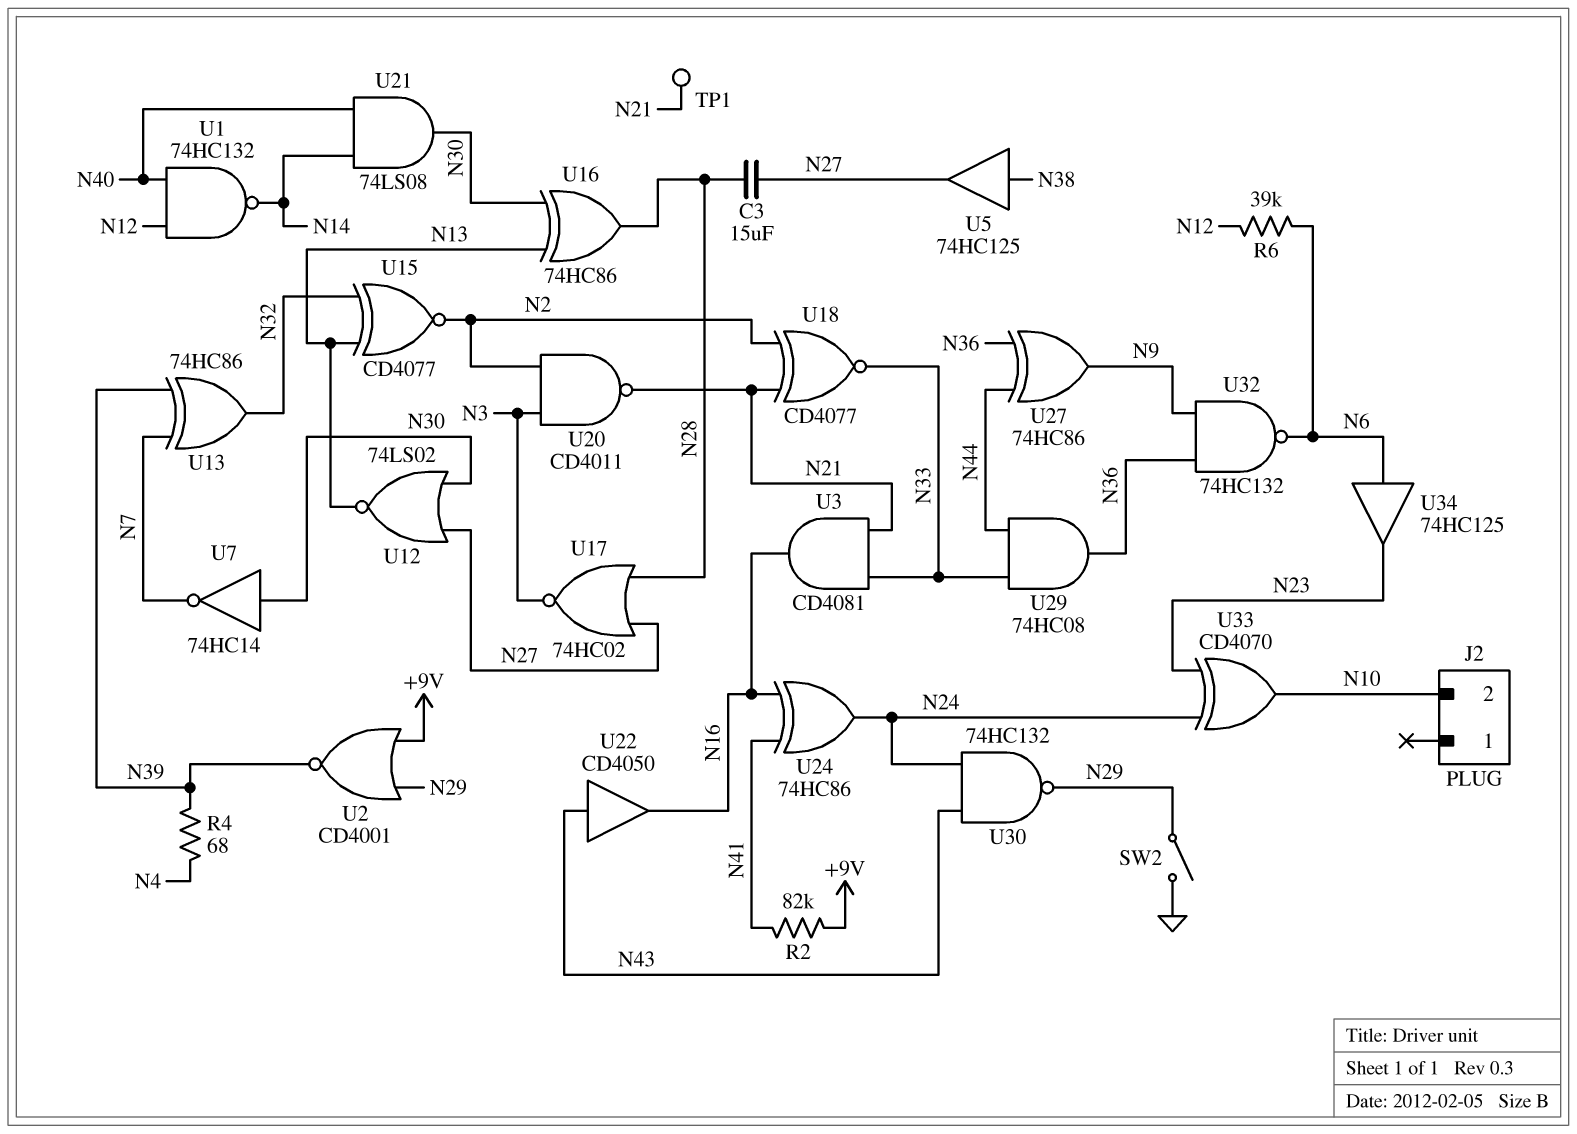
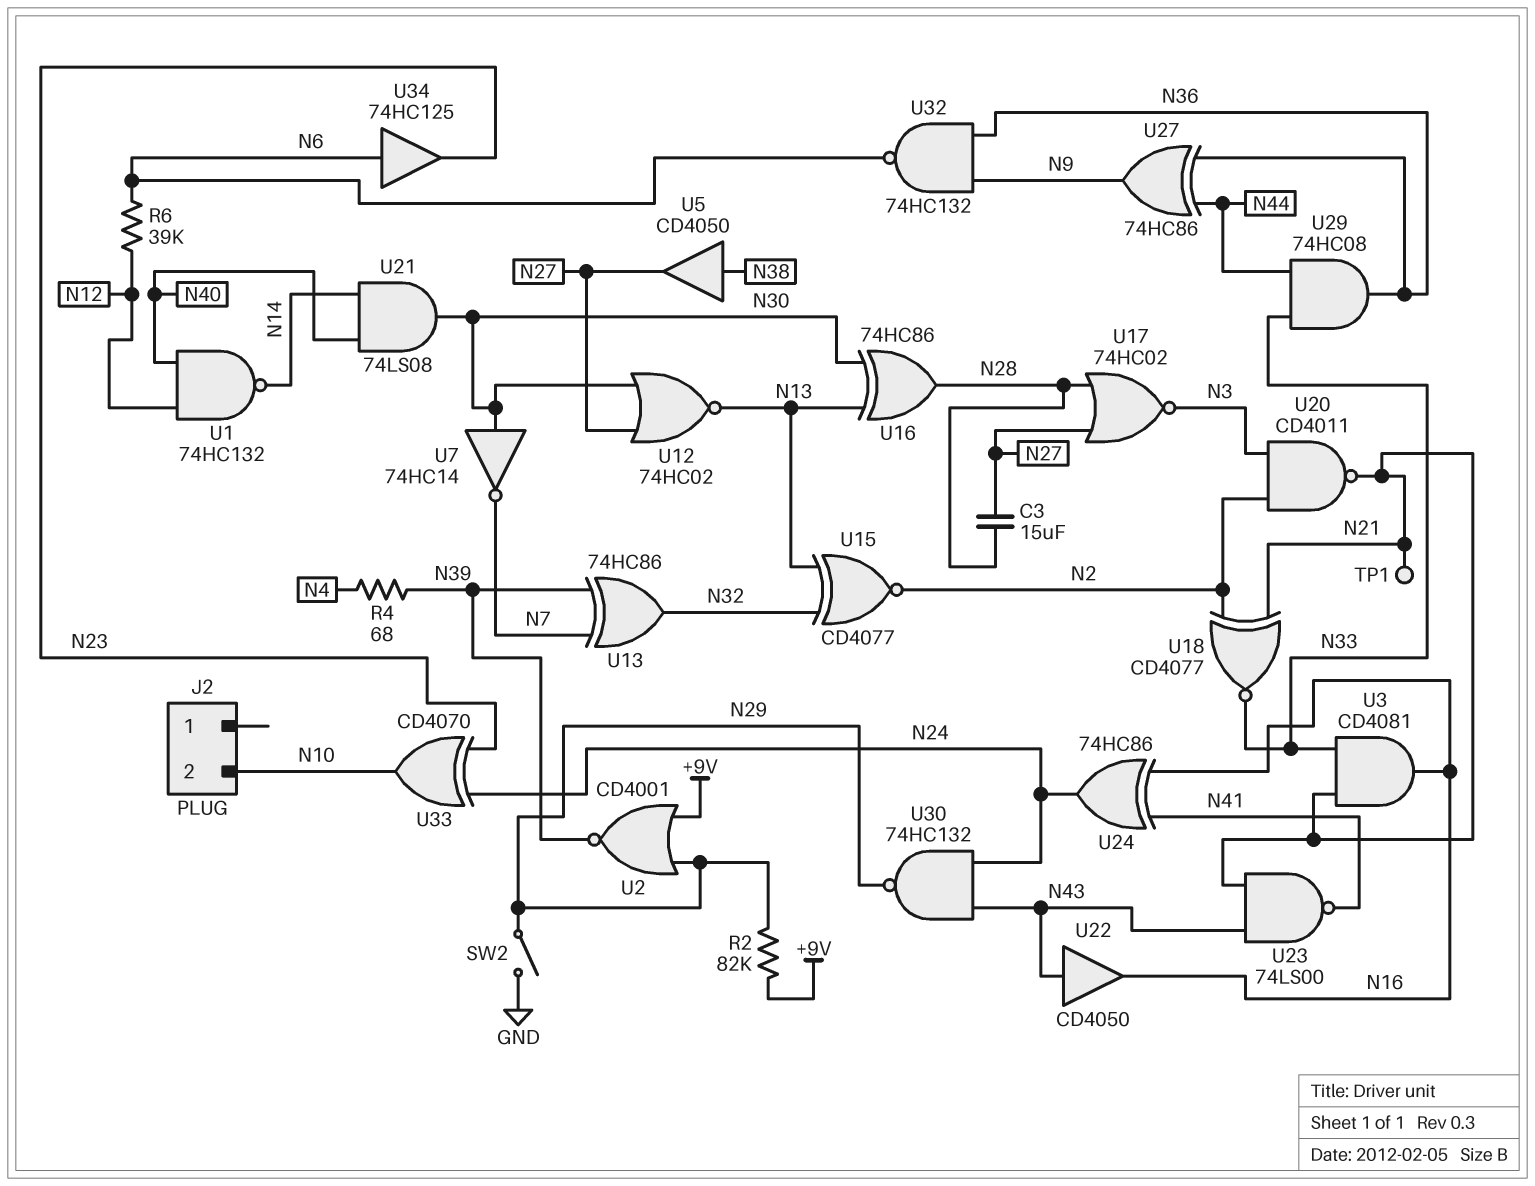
R2: 82k (+9V, N41) -> 82k (+9V, N29)
U5: buffer 74HC125 (in N38, out N27) -> buffer CD4050 (in N38, out N27)
U12: NOR 74LS02 (in N27, in N30, out N13) -> NOR 74HC02 (in N27, in N30, out N13)
U23: none -> NAND 74LS00 (in N21, in N43, out N41)

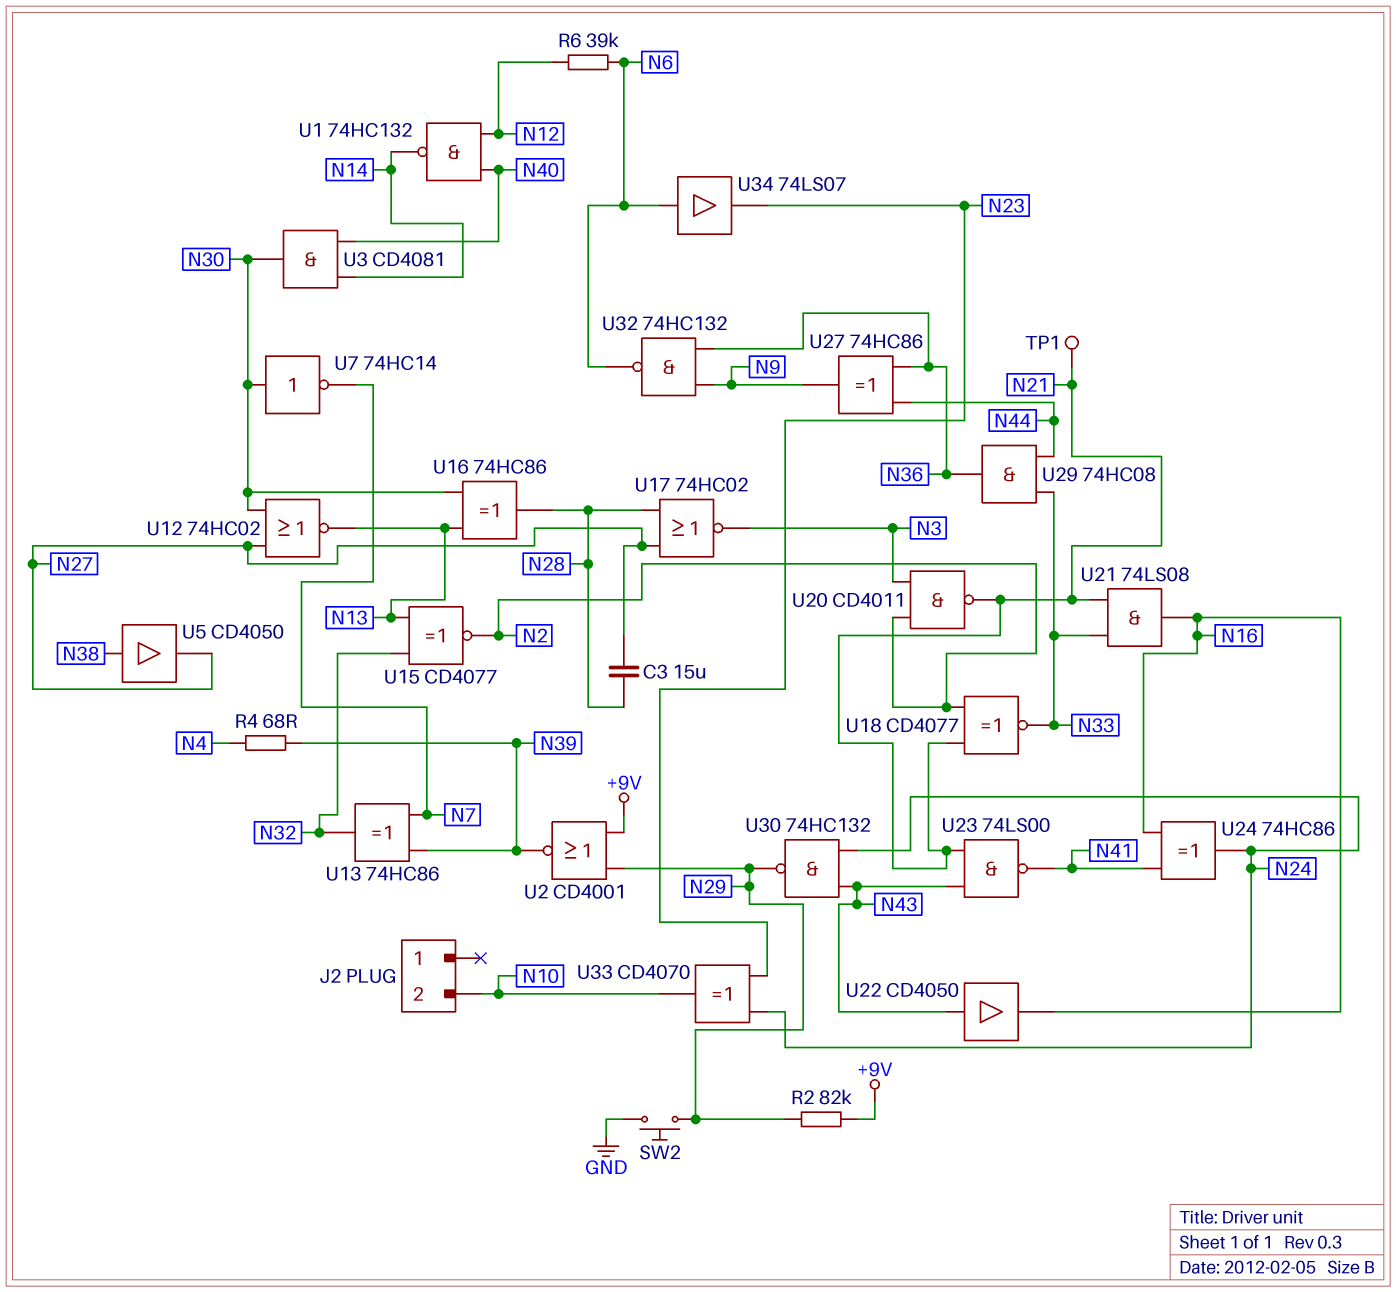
SW2: switch (GND, N29) -> button (GND, N29)
U3: AND CD4081 (in N21, in N33, out N16) -> AND CD4081 (in N14, in N40, out N30)
U21: AND 74LS08 (in N14, in N40, out N30) -> AND 74LS08 (in N21, in N33, out N16)
U34: buffer 74HC125 (in N6, out N23) -> buffer 74LS07 (in N6, out N23)

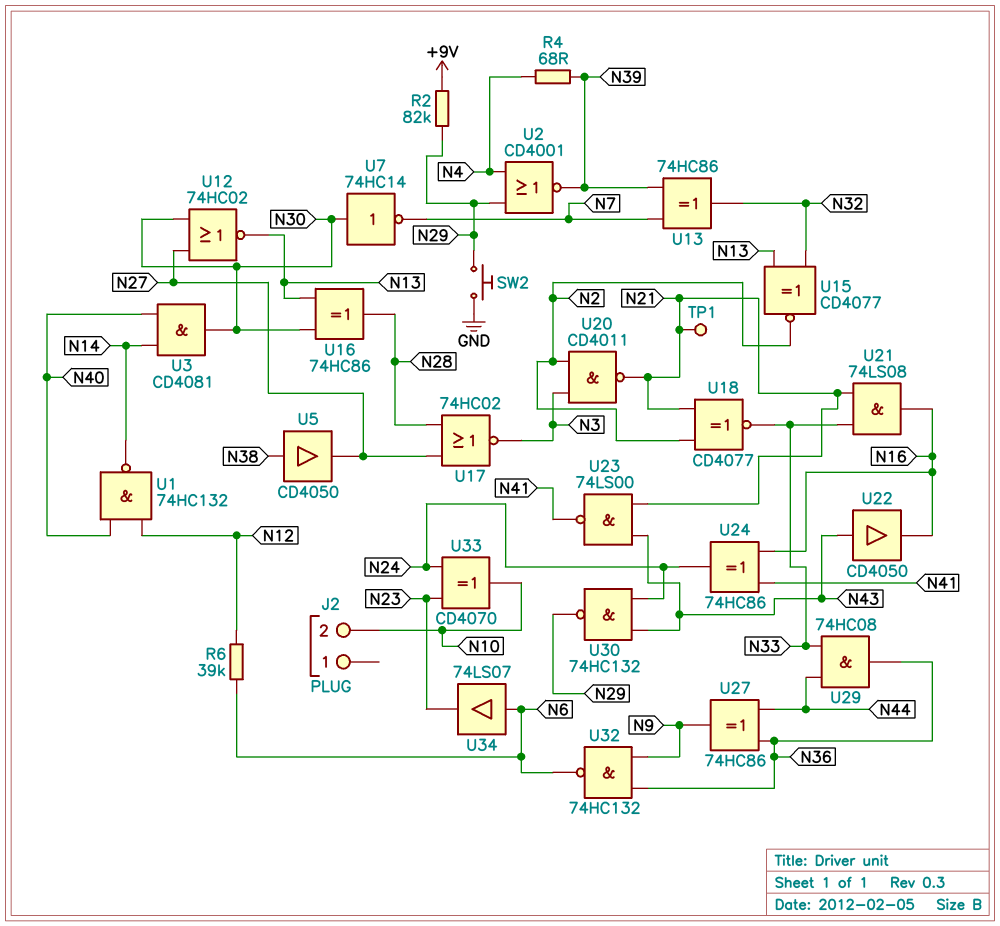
C3: 15uF (N27, N28) -> none
U2: NOR CD4001 (in +9V, in N29, out N39) -> NOR CD4001 (in N4, in N29, out N39)

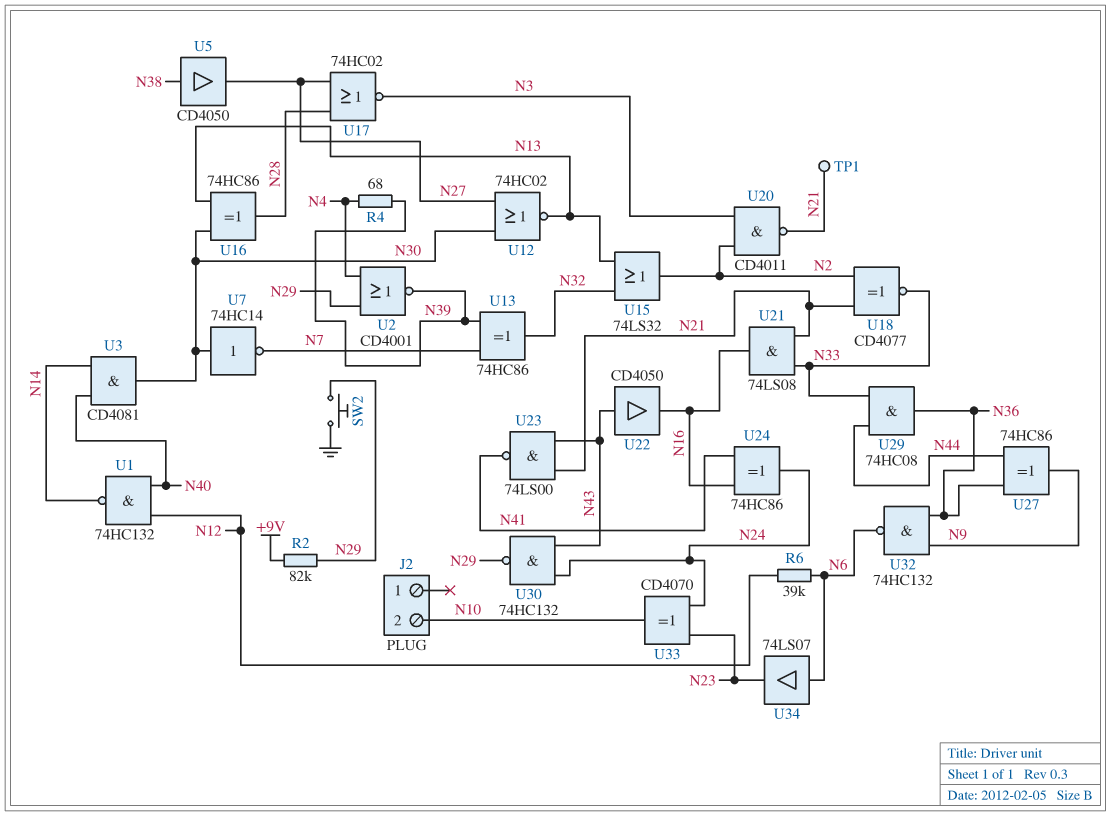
U15: XNOR CD4077 (in N13, in N32, out N2) -> OR 74LS32 (in N13, in N32, out N2)

